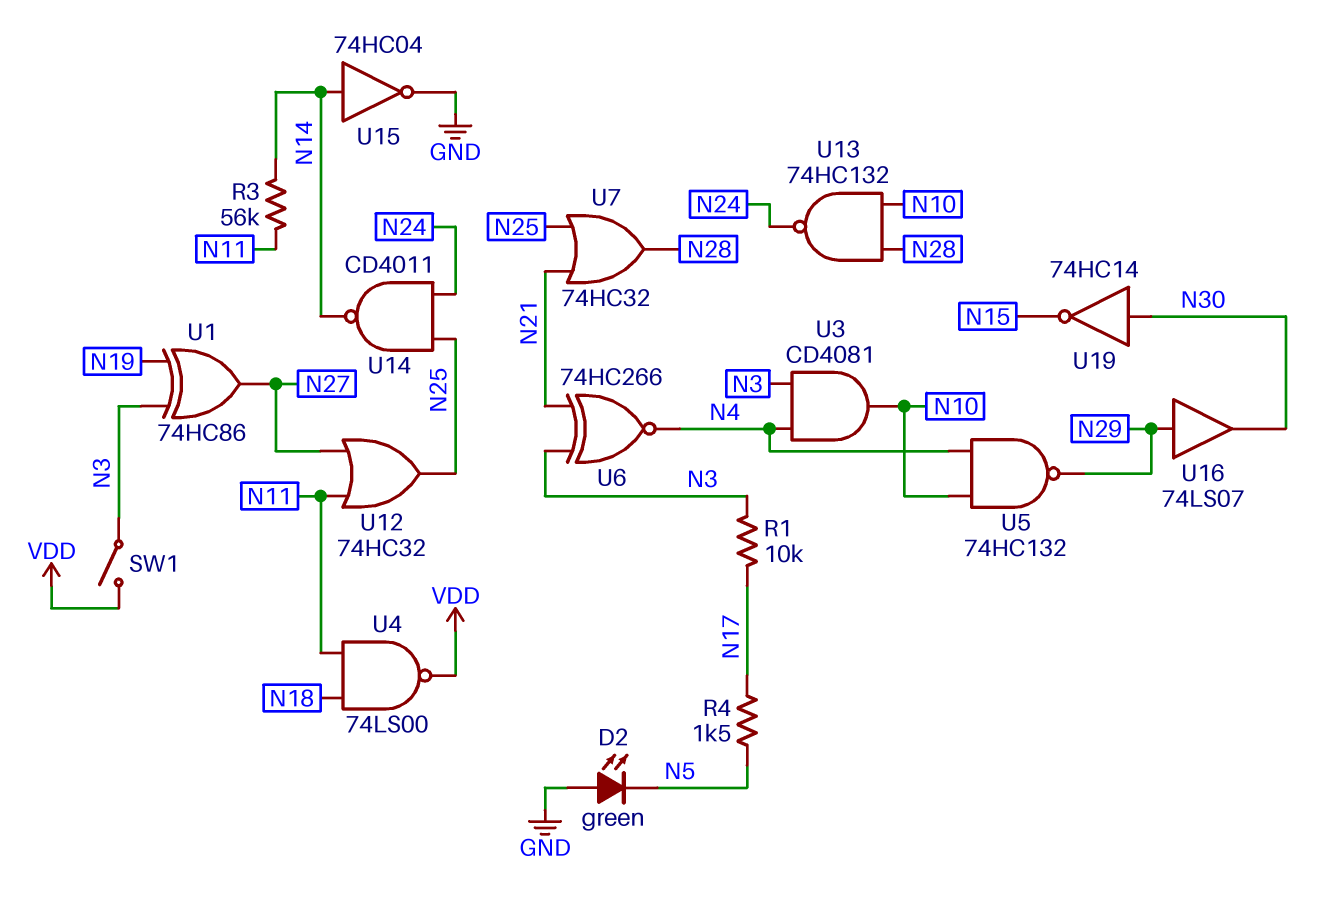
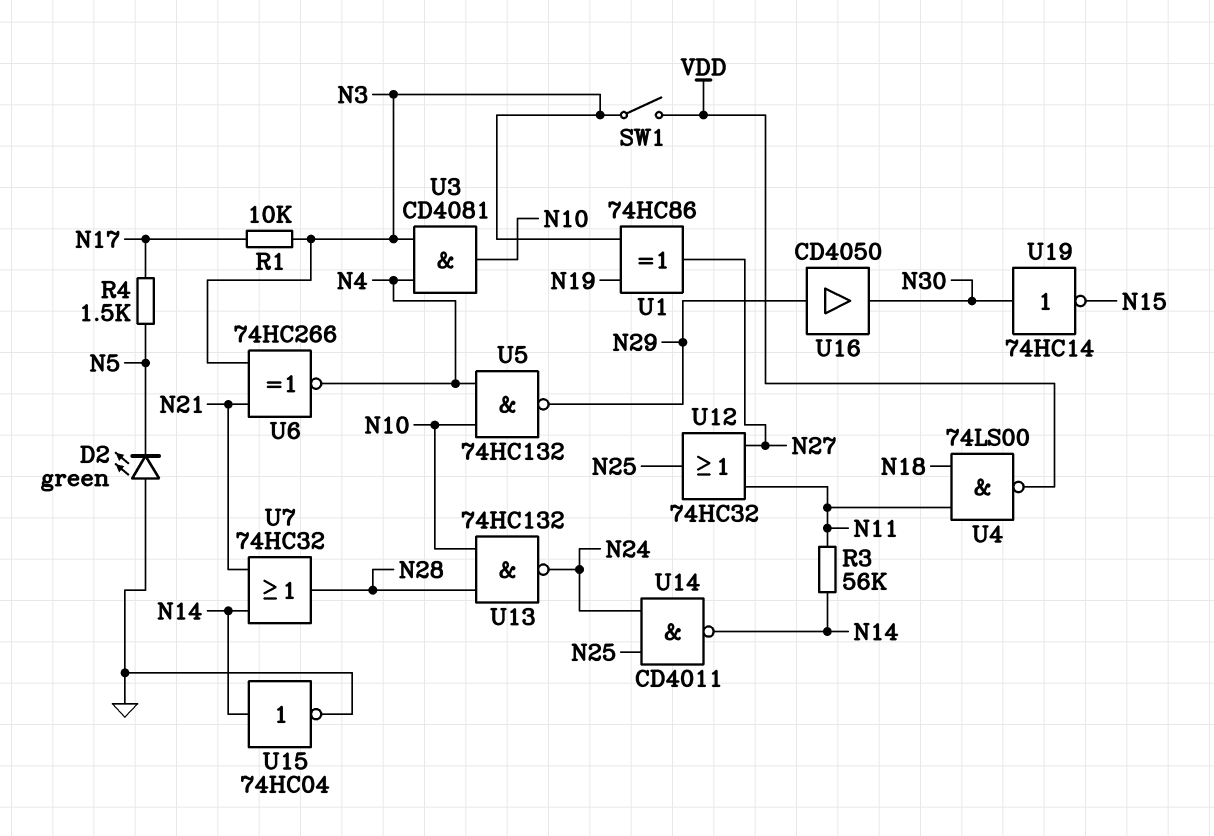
U7: OR 74HC32 (in N21, in N25, out N28) -> OR 74HC32 (in N14, in N21, out N28)
U16: buffer 74LS07 (in N29, out N30) -> buffer CD4050 (in N29, out N30)

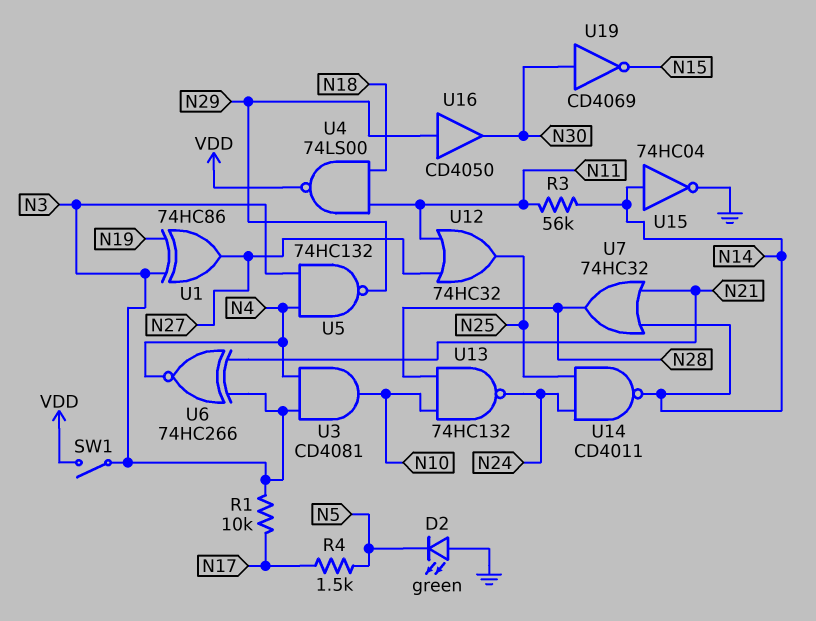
U5: NAND 74HC132 (in N4, in N10, out N29) -> NAND 74HC132 (in N3, in N4, out N29)
U19: NOT 74HC14 (in N30, out N15) -> NOT CD4069 (in N30, out N15)

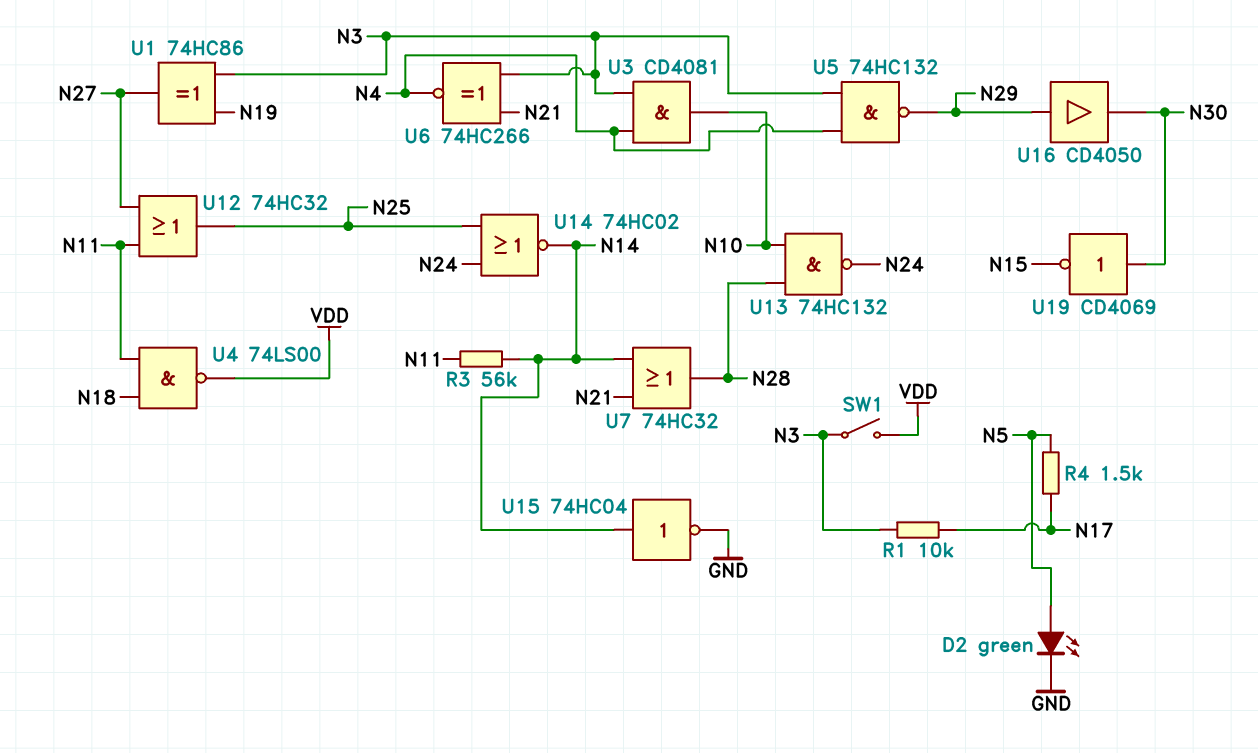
D2: LED green (A GND, K N5) -> LED green (A N5, K GND)
U14: NAND CD4011 (in N24, in N25, out N14) -> NOR 74HC02 (in N24, in N25, out N14)

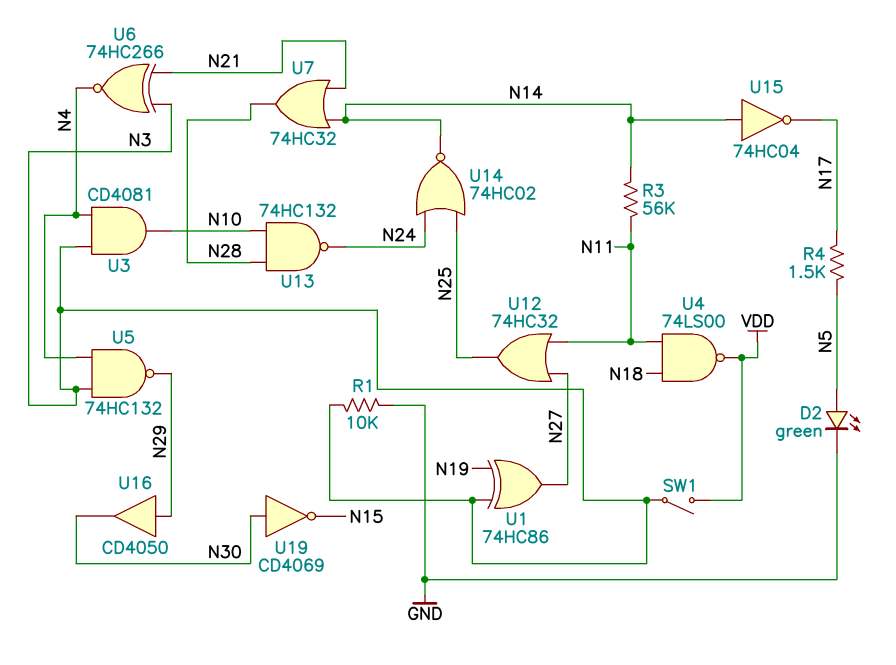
R1: 10k (N3, N17) -> 10k (GND, N3)
U15: NOT 74HC04 (in N14, out GND) -> NOT 74HC04 (in N14, out N17)

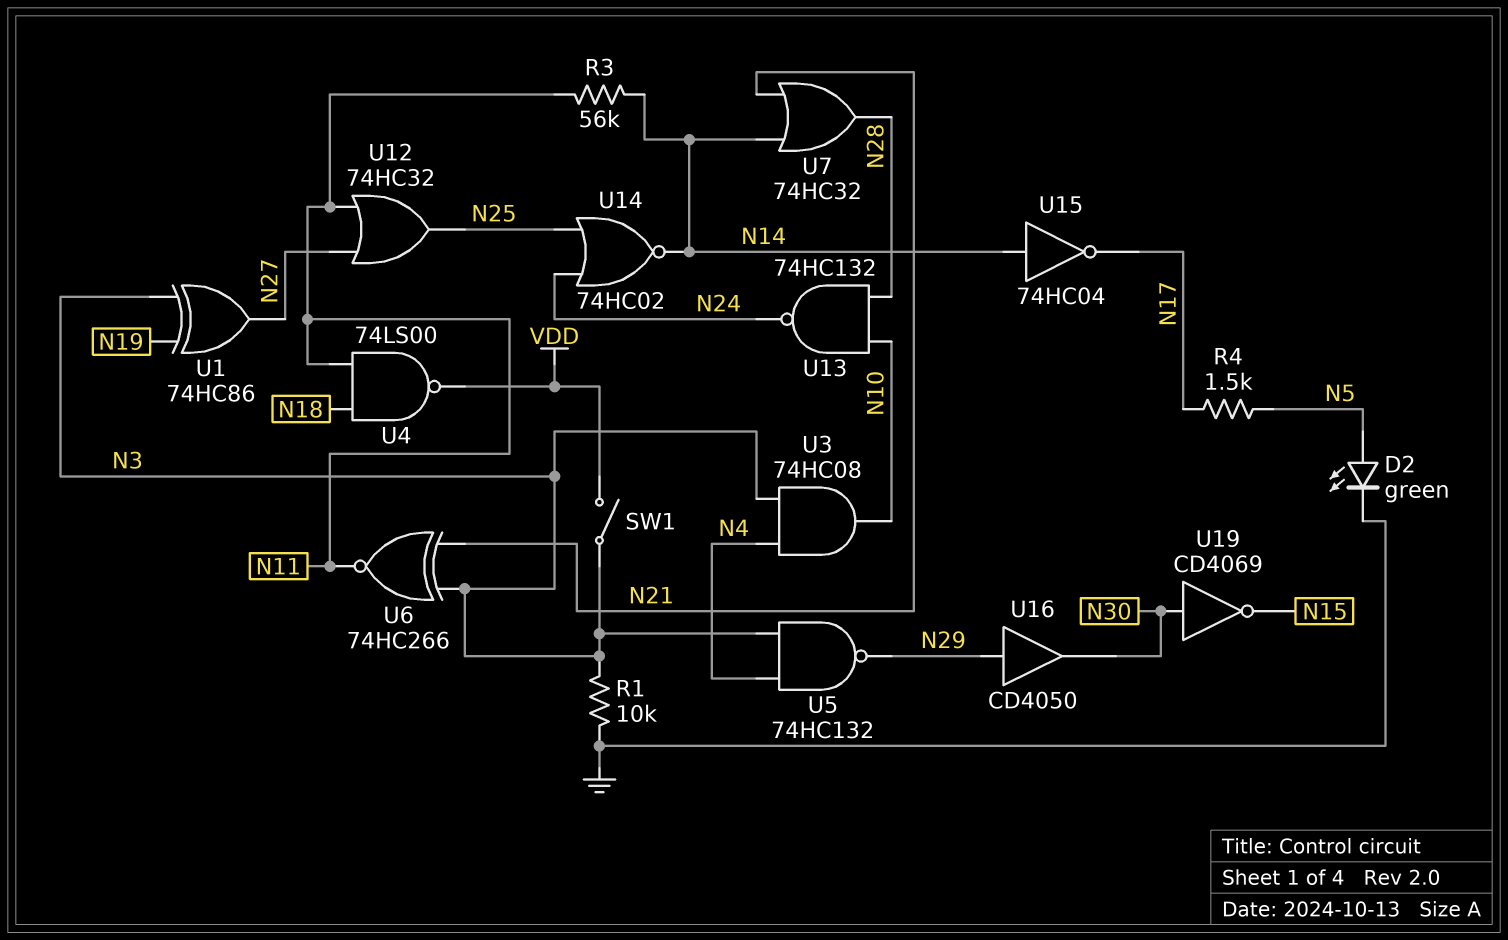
U3: AND CD4081 (in N3, in N4, out N10) -> AND 74HC08 (in N3, in N4, out N10)
U6: XNOR 74HC266 (in N3, in N21, out N4) -> XNOR 74HC266 (in N3, in N21, out N11)

